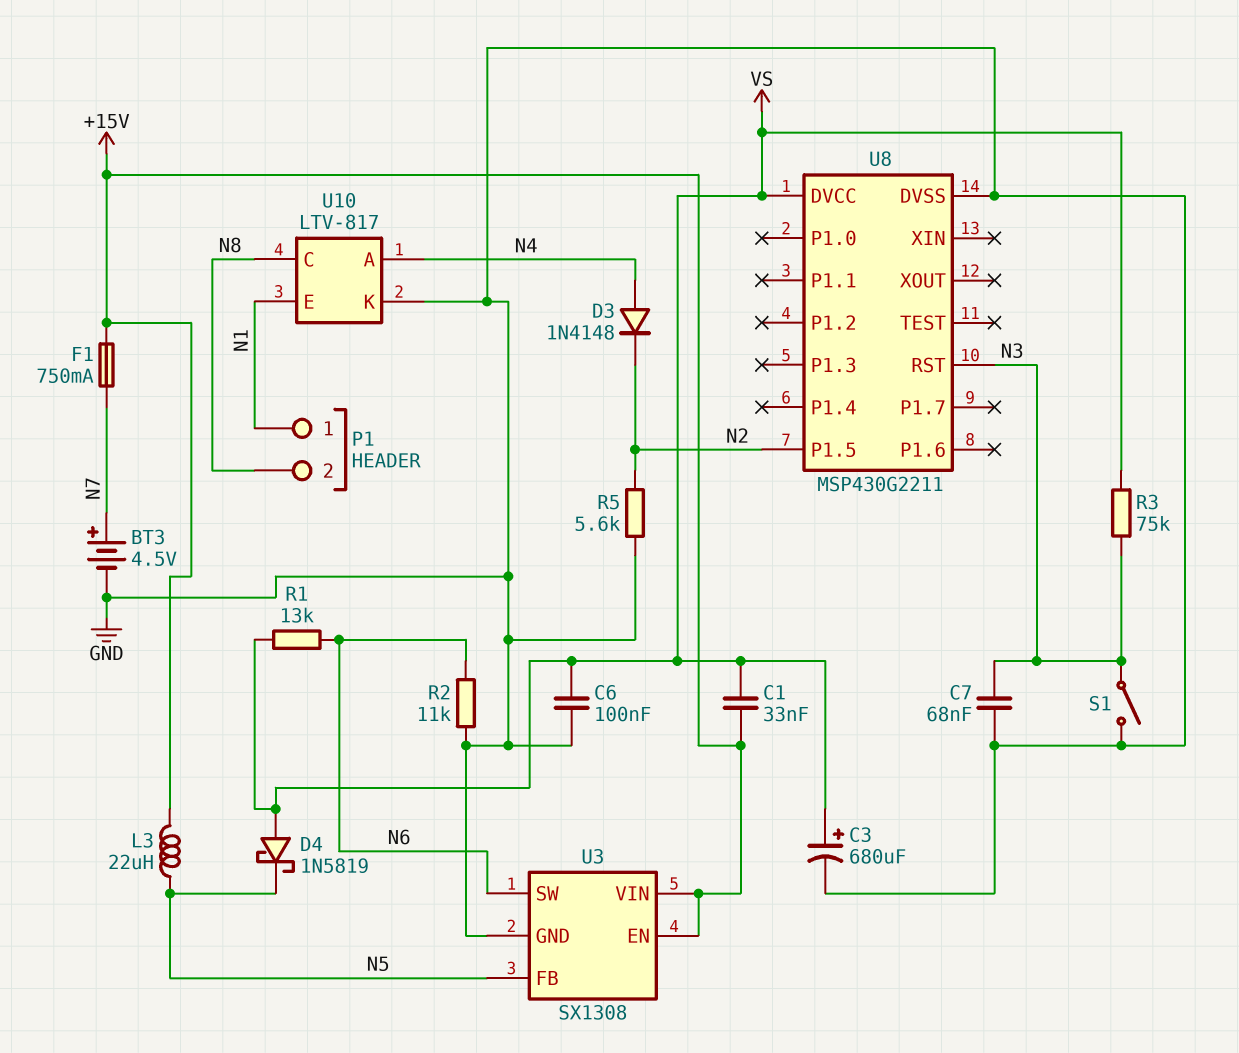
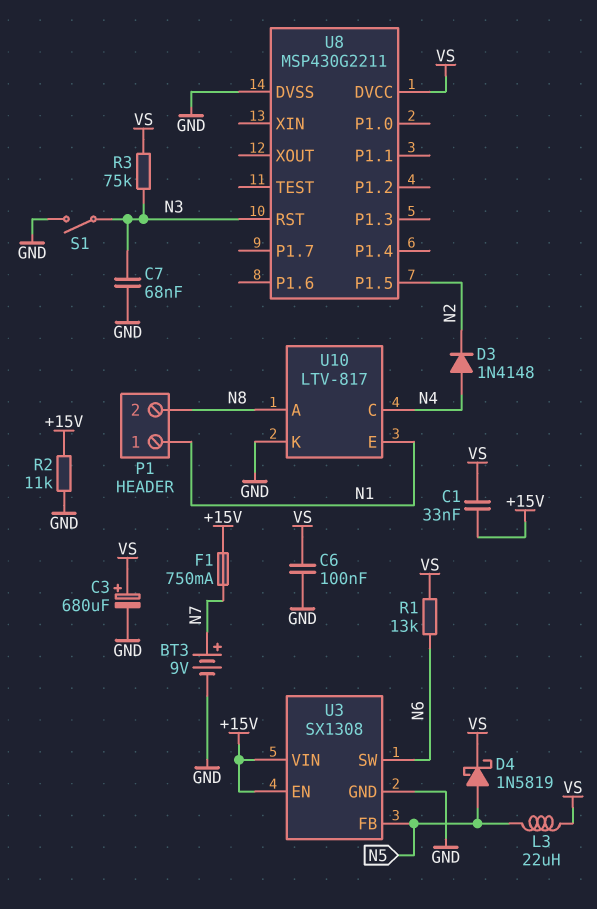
BT3: 4.5V (plus N7, minus GND) -> 9V (plus N7, minus GND)
D4: schottky 1N5819 (A VS, K N5) -> schottky 1N5819 (A N5, K VS)
L3: 22uH (+15V, N5) -> 22uH (N5, VS)
R2: 11k (GND, N6) -> 11k (+15V, GND)
R5: 5.6k (GND, N2) -> none
U10 pin A: N4 -> N8
U10 pin C: N8 -> N4

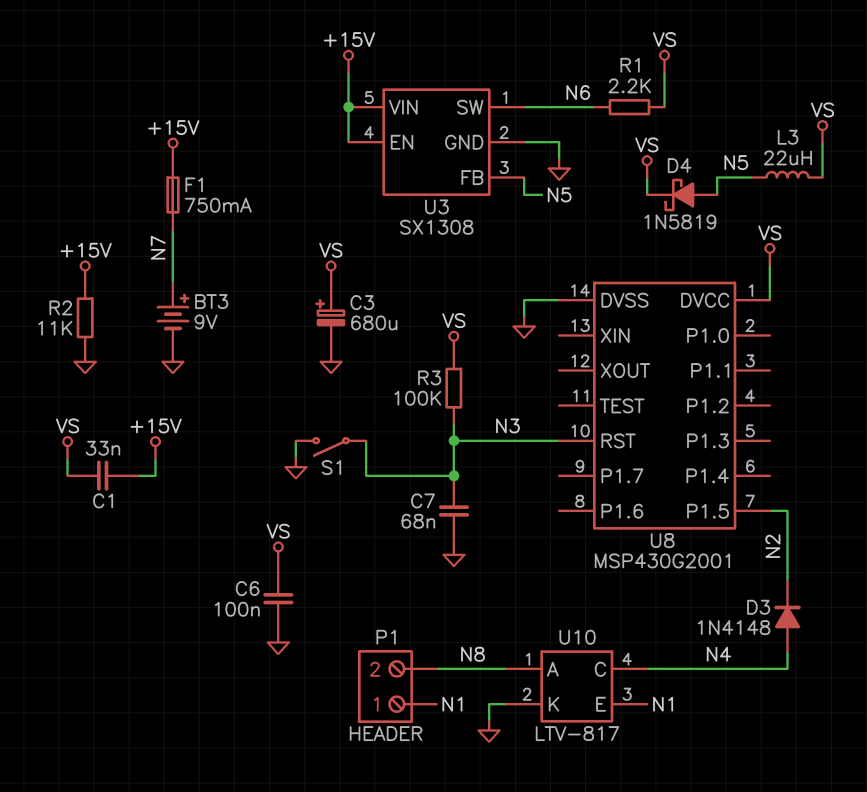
R1: 13k (N6, VS) -> 2.2k (N6, VS)
R3: 75k (N3, VS) -> 100k (N3, VS)
U8: MSP430G2211 -> MSP430G2001

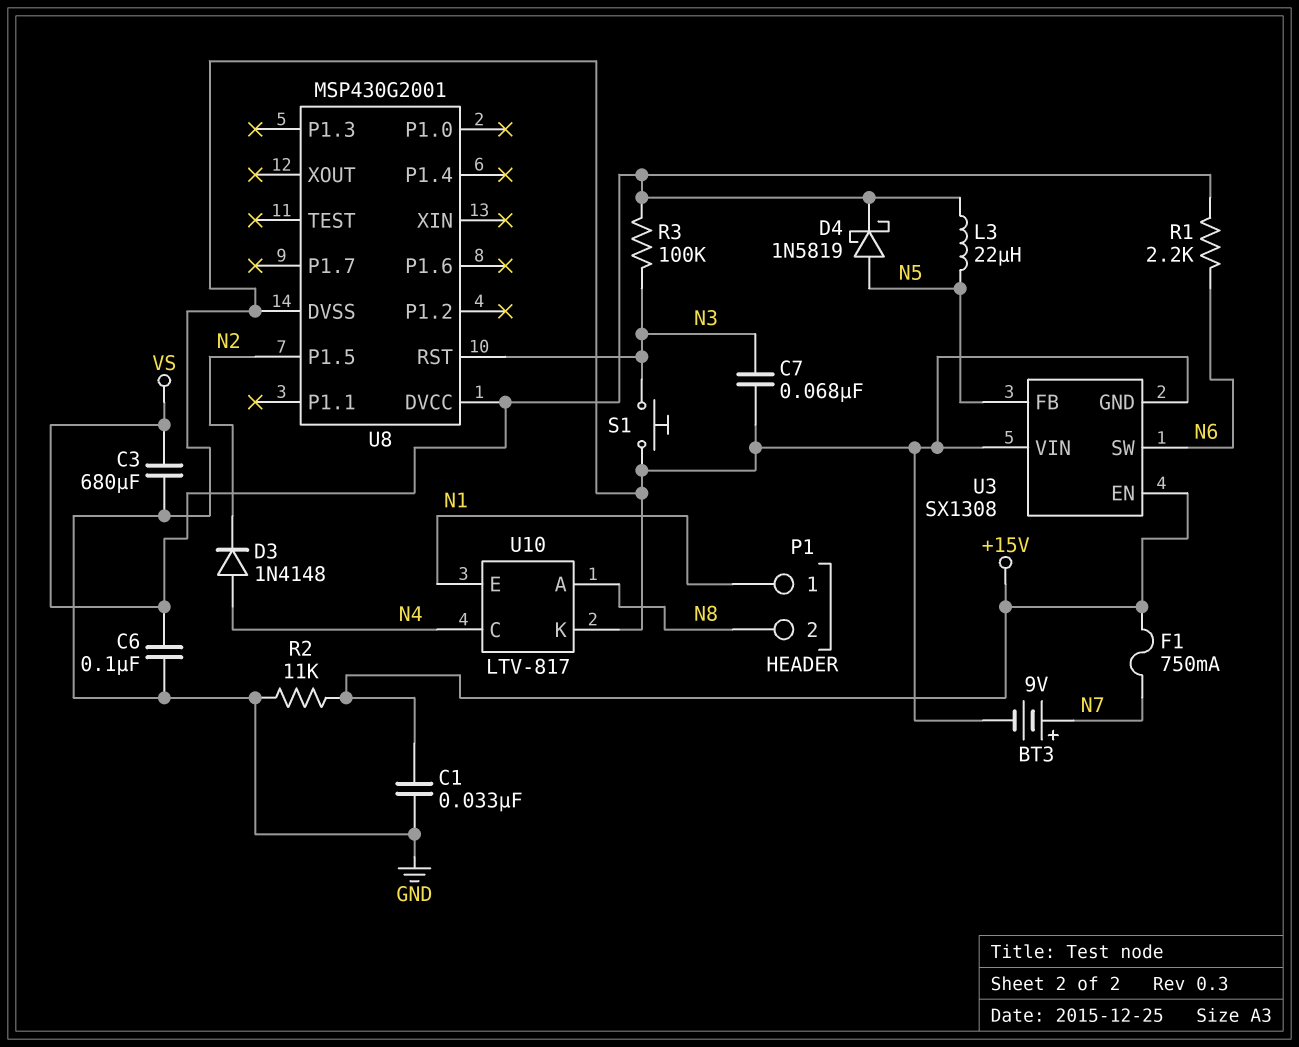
C1: 33nF (+15V, VS) -> 33nF (+15V, GND)
C3: 680uF (plus VS, minus GND) -> 680uF (GND, VS)
S1: switch (GND, N3) -> button (GND, N3)
U3 pin VIN: +15V -> GND

